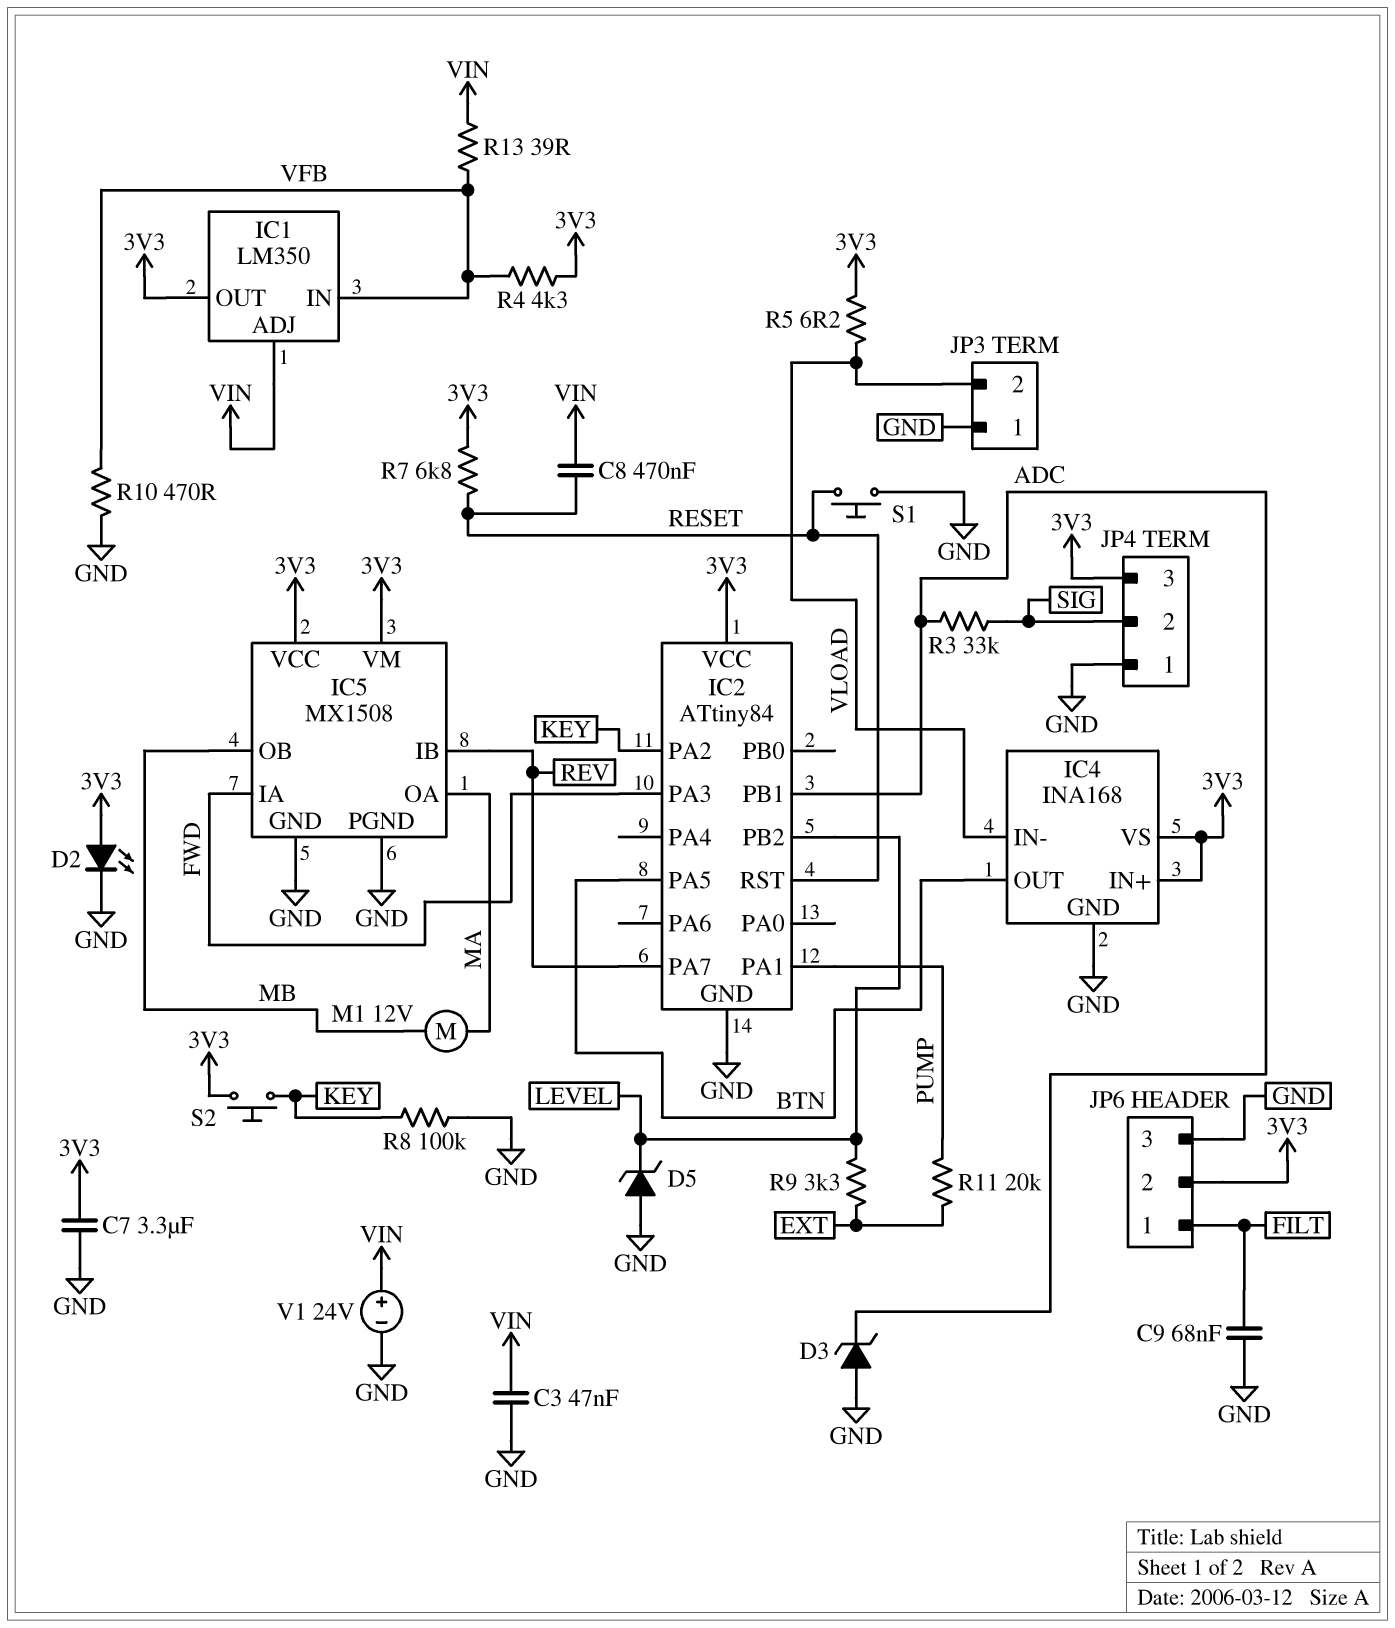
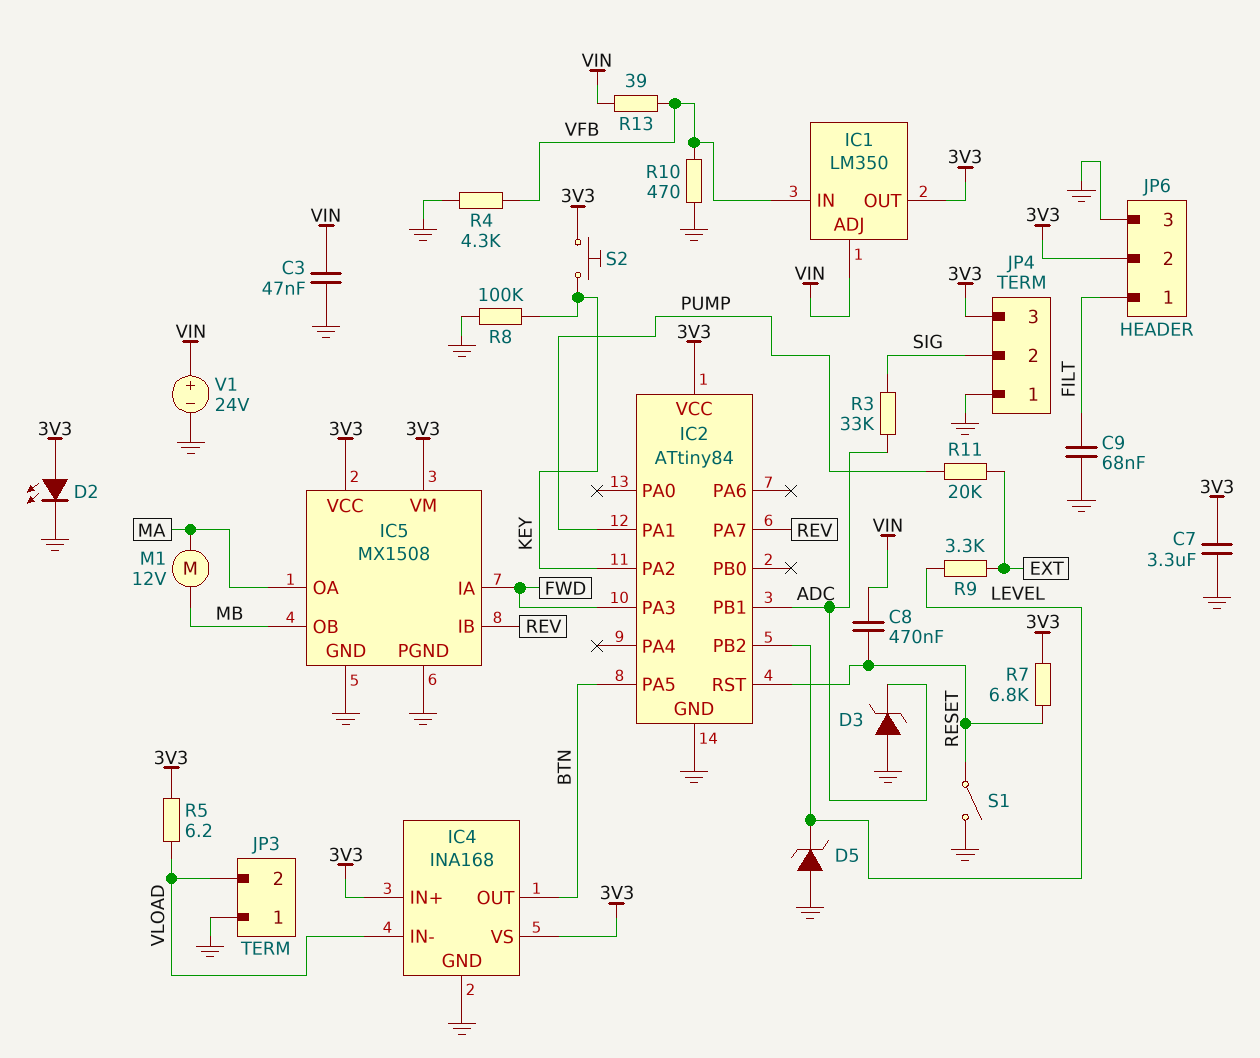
R4: 4.3k (3V3, VFB) -> 4.3k (GND, VFB)
S1: button (GND, RESET) -> switch (GND, RESET)

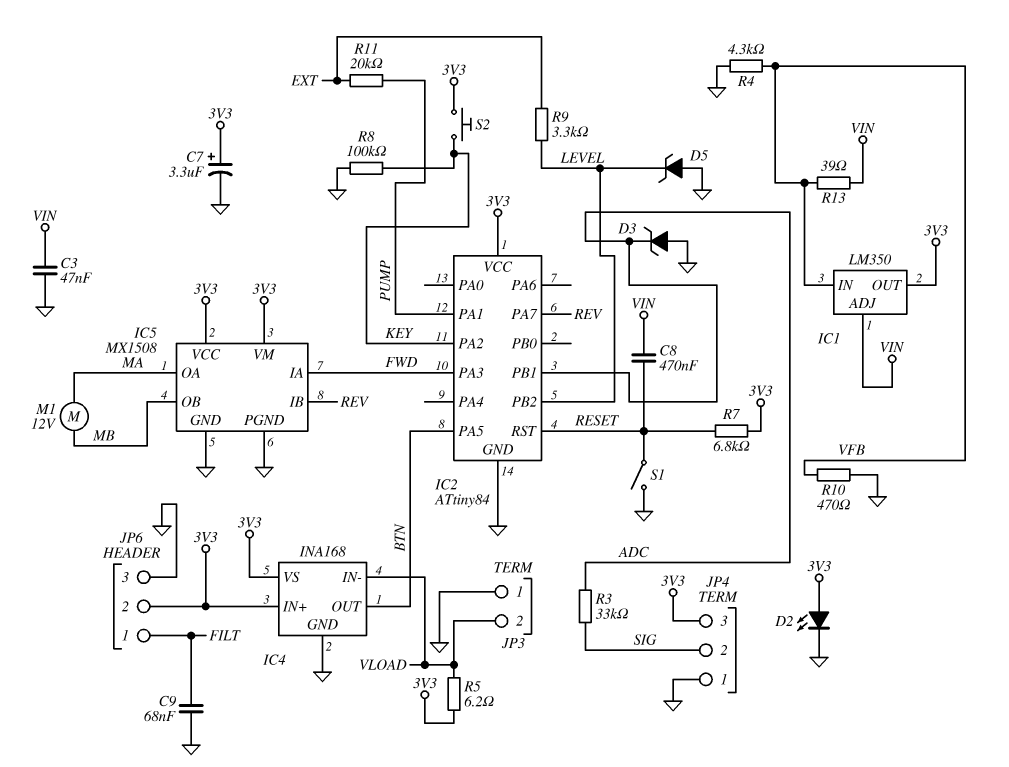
C7: 3.3uF (3V3, GND) -> 3.3uF (plus 3V3, minus GND)
V1: 24V (plus VIN, minus GND) -> none

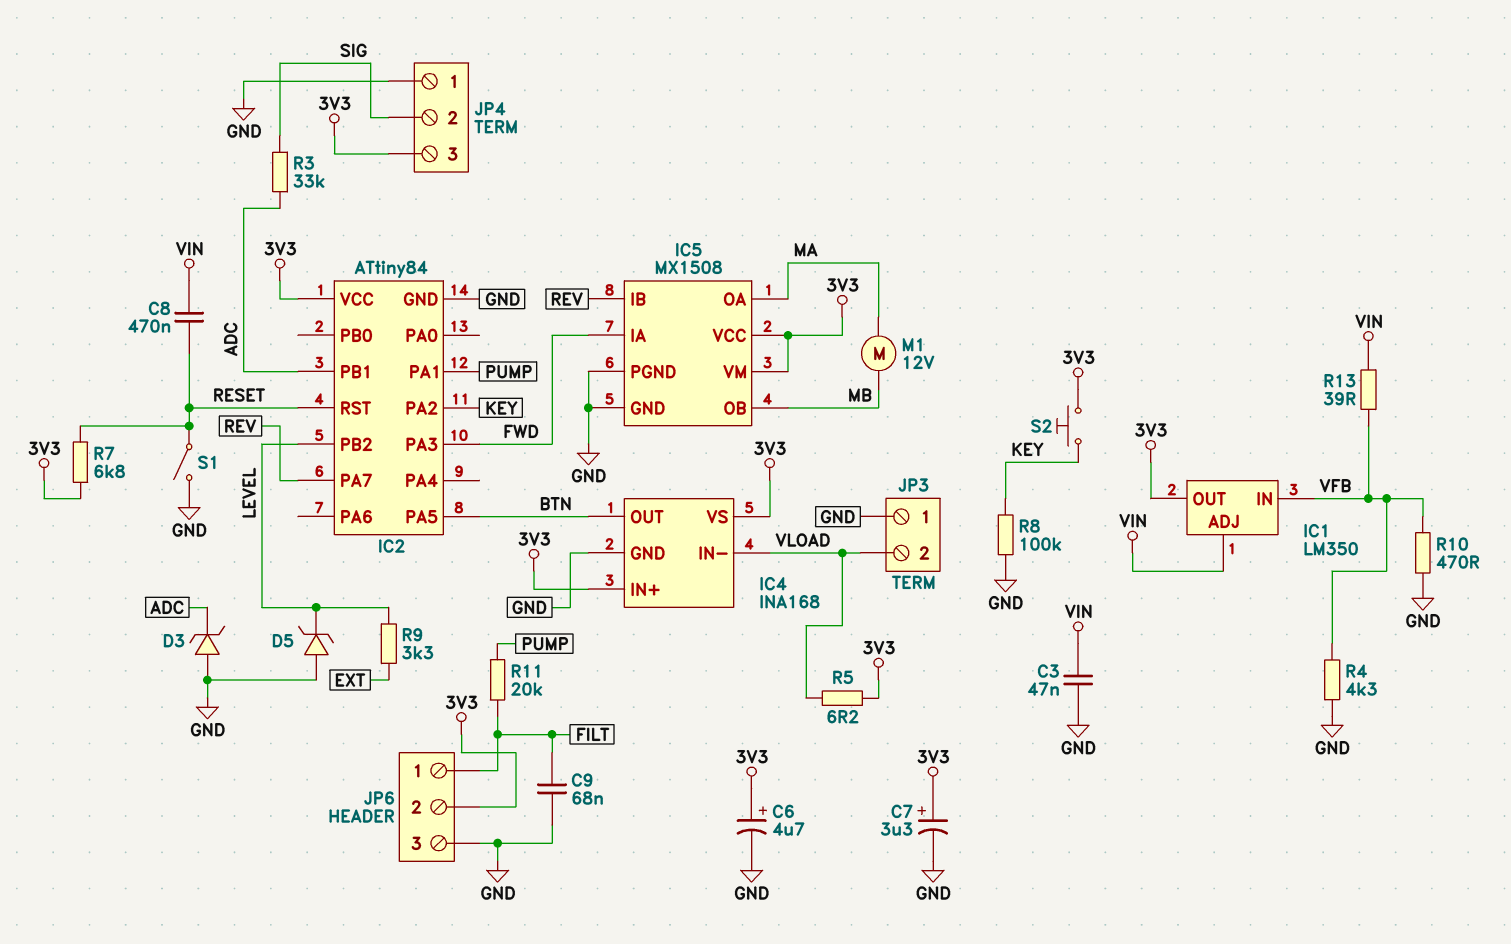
C6: none -> 4.7uF (plus 3V3, minus GND)
D2: LED (A 3V3, K GND) -> none
R11: 20k (EXT, PUMP) -> 20k (FILT, PUMP)

